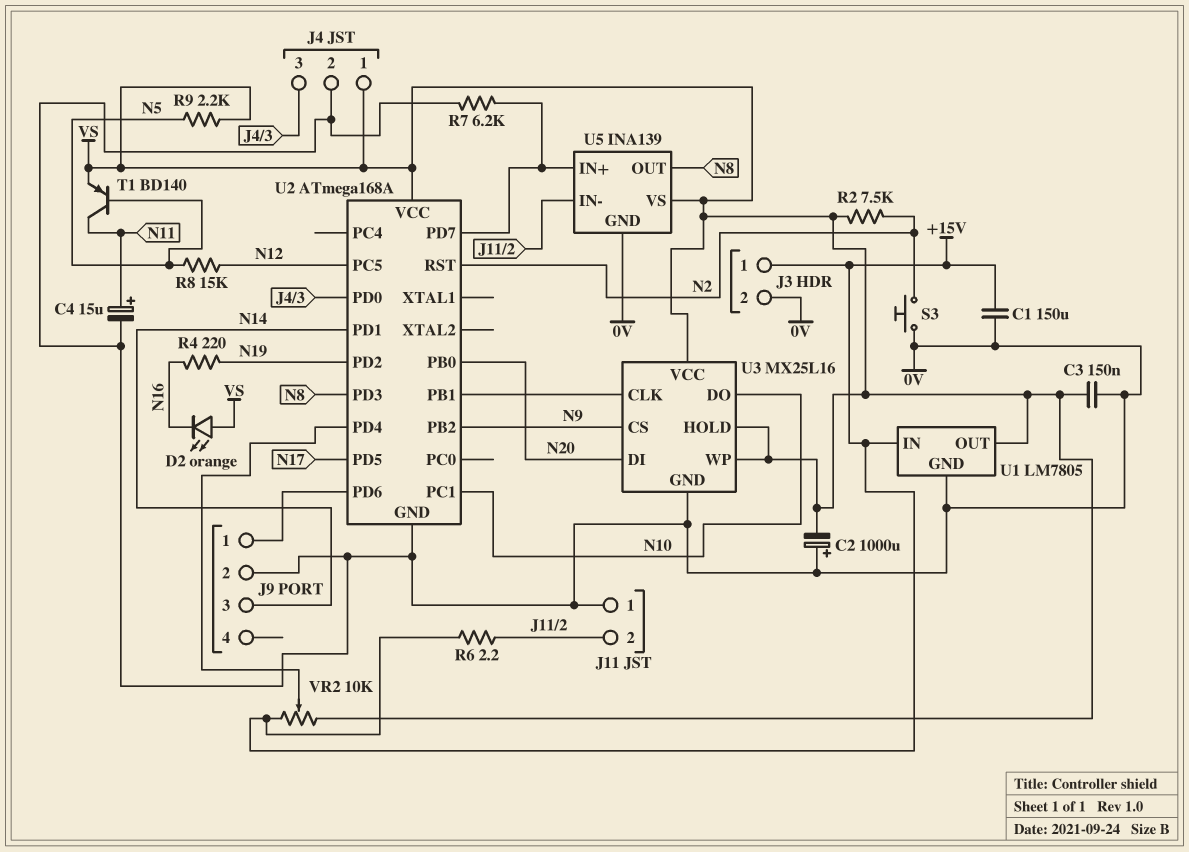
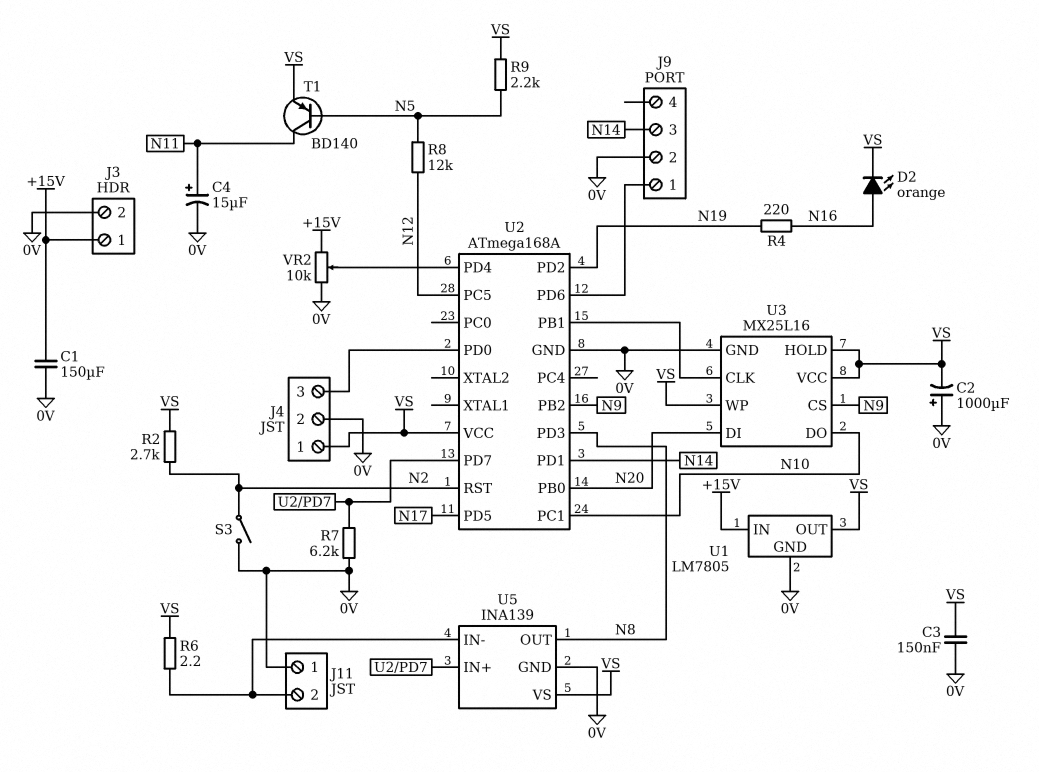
D2: LED orange (A VS, K N16) -> LED orange (A N16, K VS)
R2: 7.5k (N2, VS) -> 2.7k (N2, VS)
R6: 2.2 (+15V, J11/2) -> 2.2 (J11/2, VS)
R8: 15k (N5, N12) -> 12k (N5, N12)
S3: button (0V, N2) -> switch (0V, N2)
VR2: 10k (+15V, VS, wiper U2/PD4) -> 10k (+15V, 0V, wiper U2/PD4)

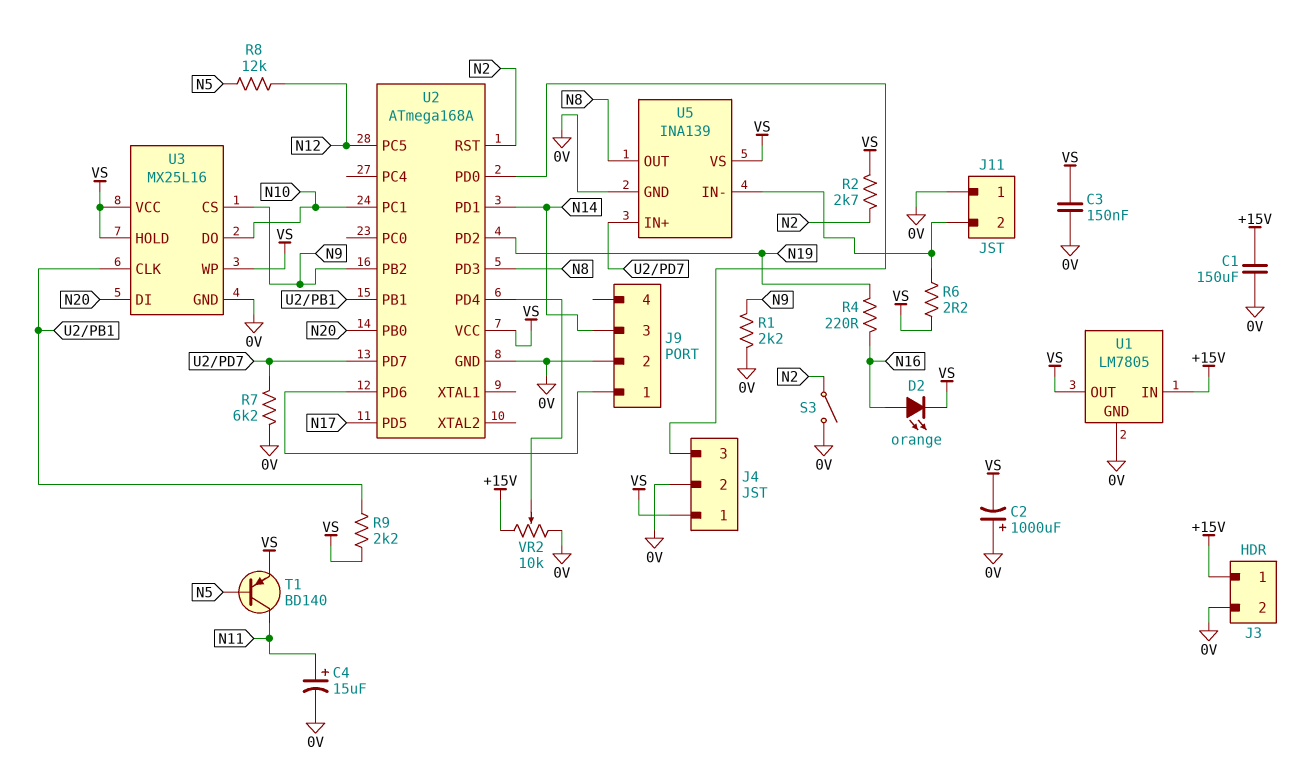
R1: none -> 2.2k (0V, N9)
R9: 2.2k (N5, VS) -> 2.2k (U2/PB1, VS)

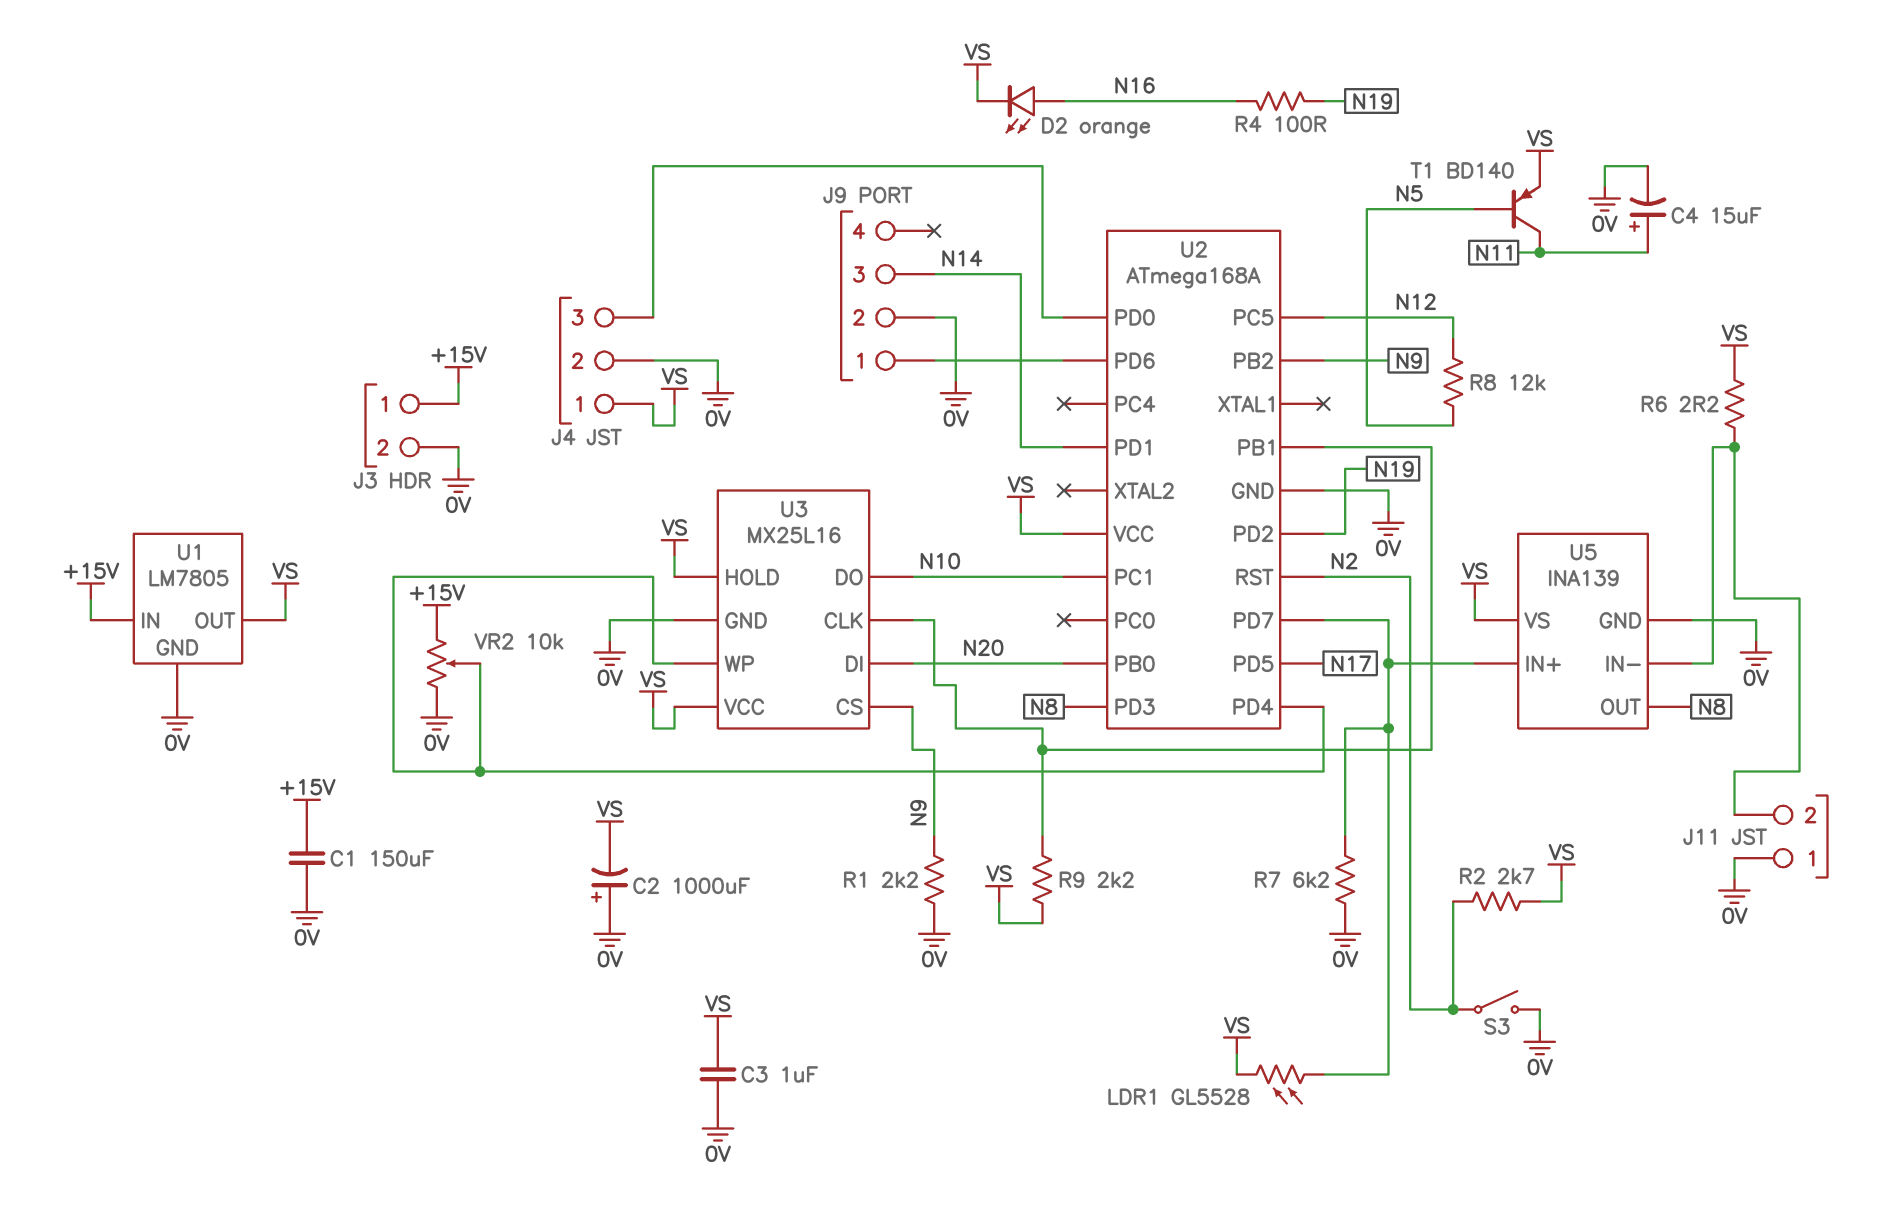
C3: 150nF (0V, VS) -> 1uF (0V, VS)
LDR1: none -> GL5528 (U2/PD7, VS)
R4: 220 (N16, N19) -> 100 (N16, N19)
U3 pin WP: VS -> U2/PD4

